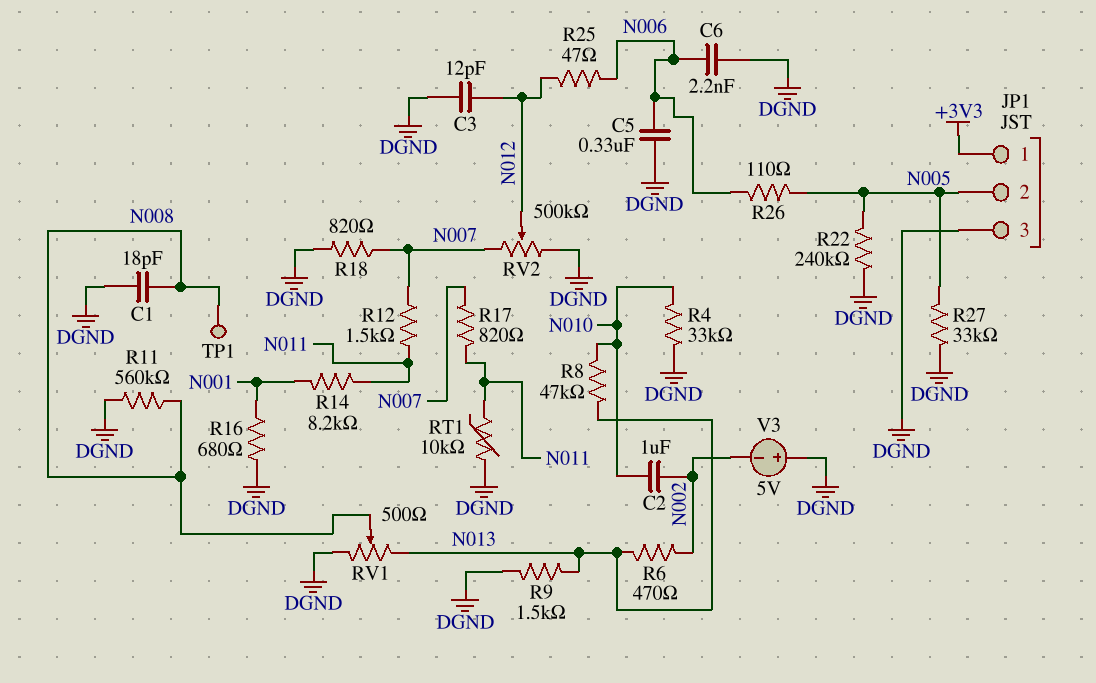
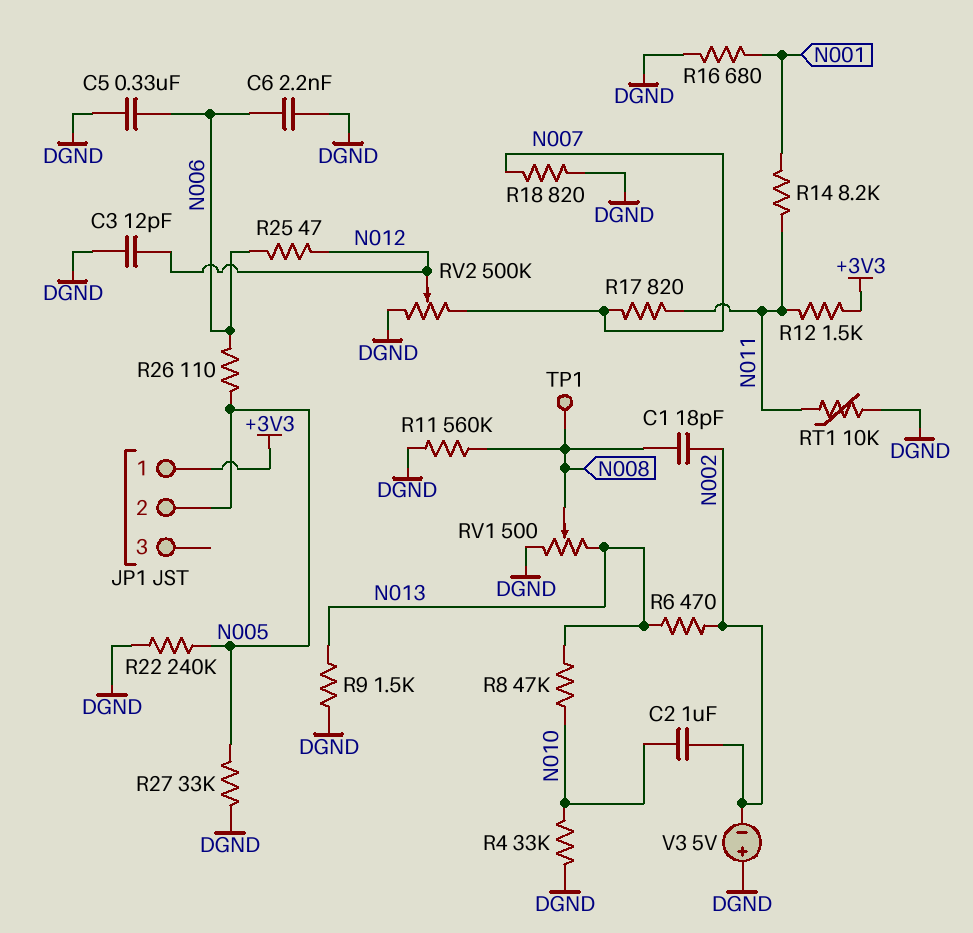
C1: 18pF (DGND, N008) -> 18pF (N002, N008)
JP1 pin 3: DGND -> none
R12: 1.5k (N007, N011) -> 1.5k (+3V3, N011)

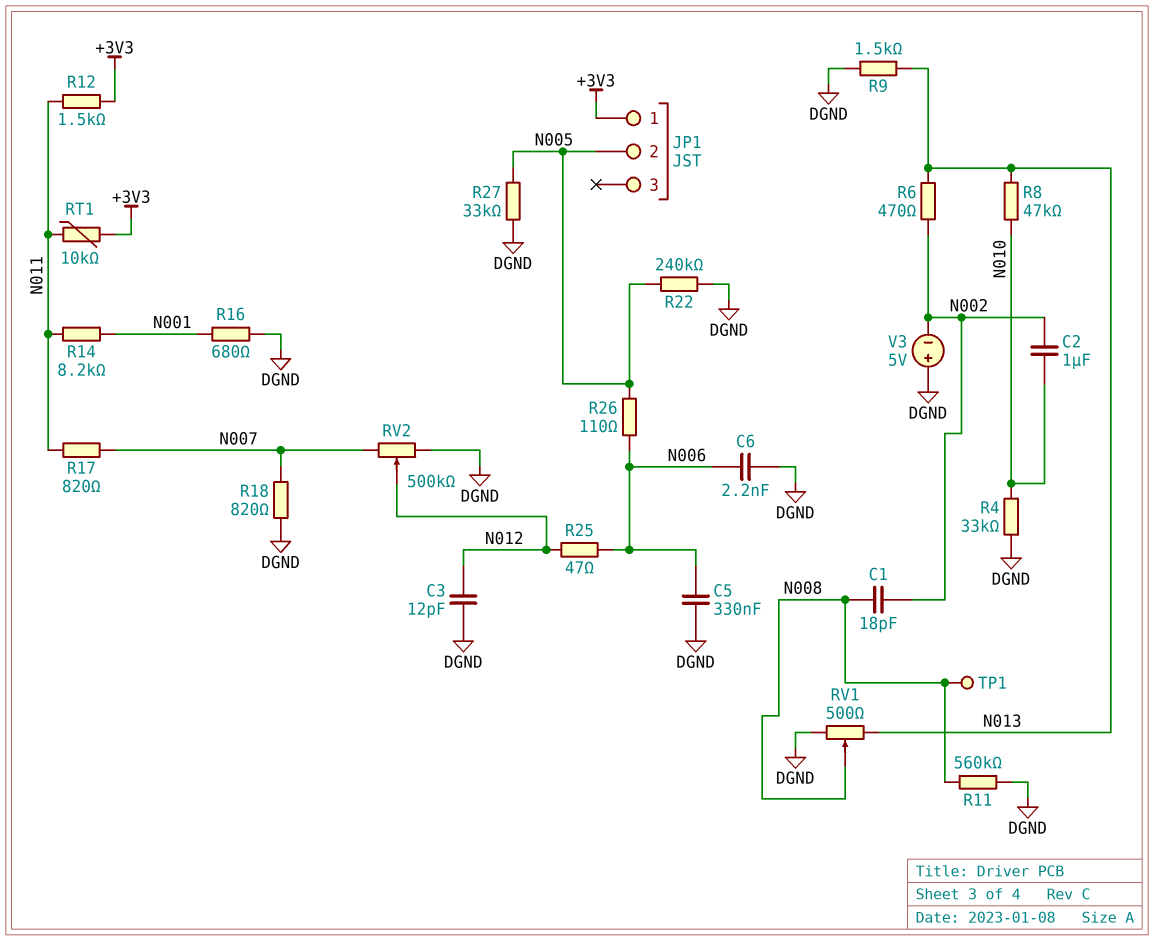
RT1: 10k (DGND, N011) -> 10k (+3V3, N011)

